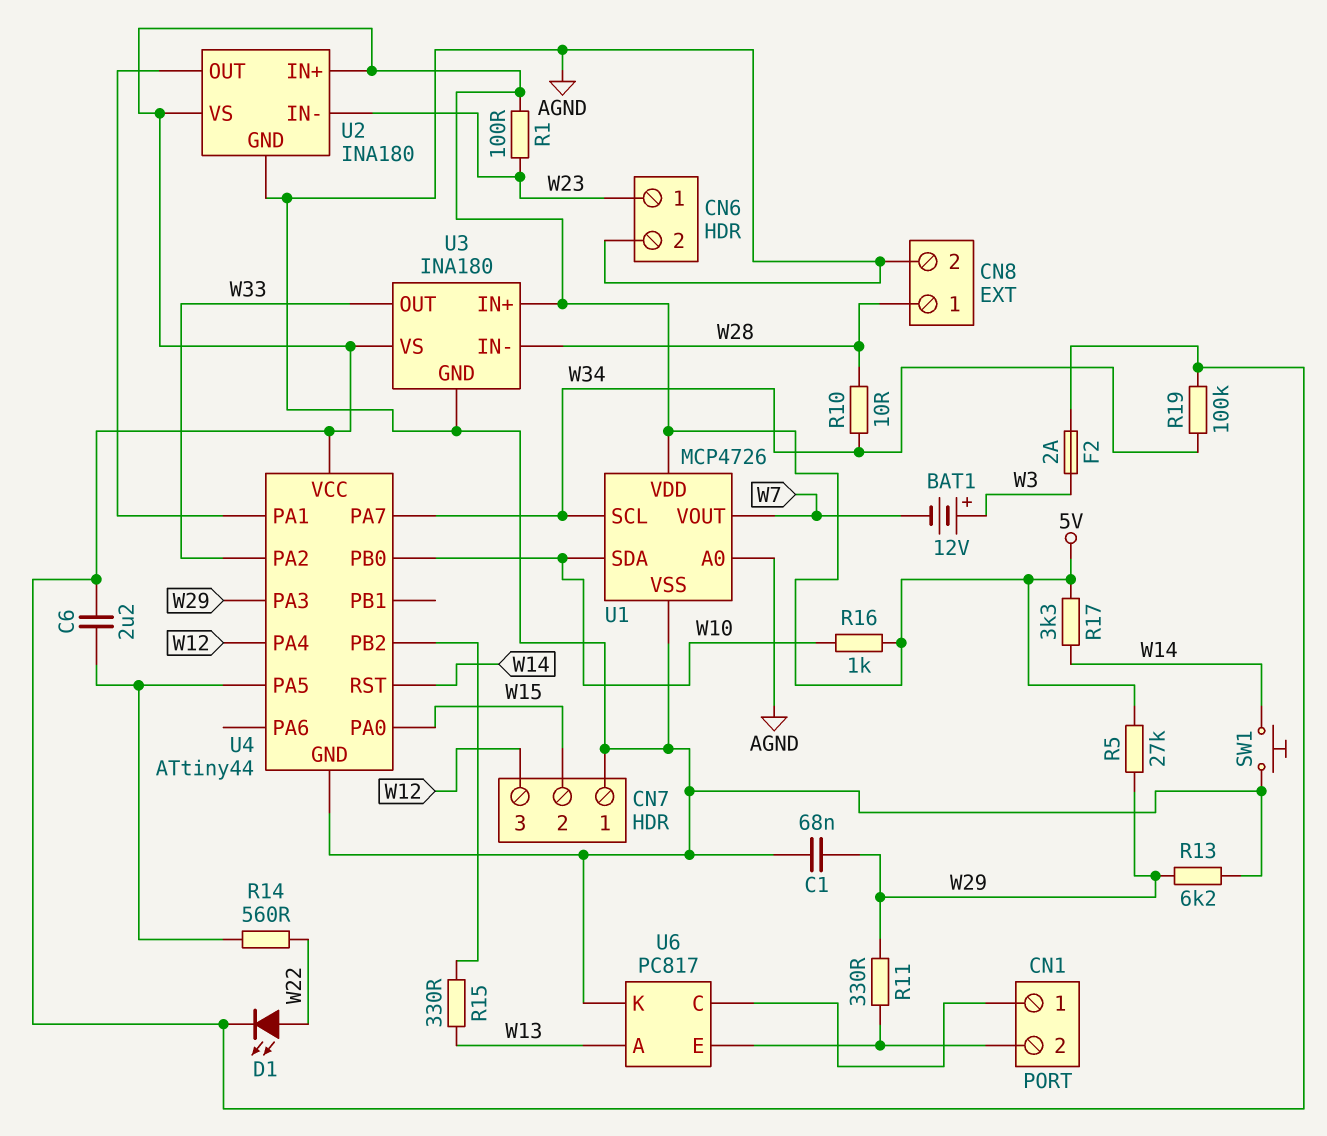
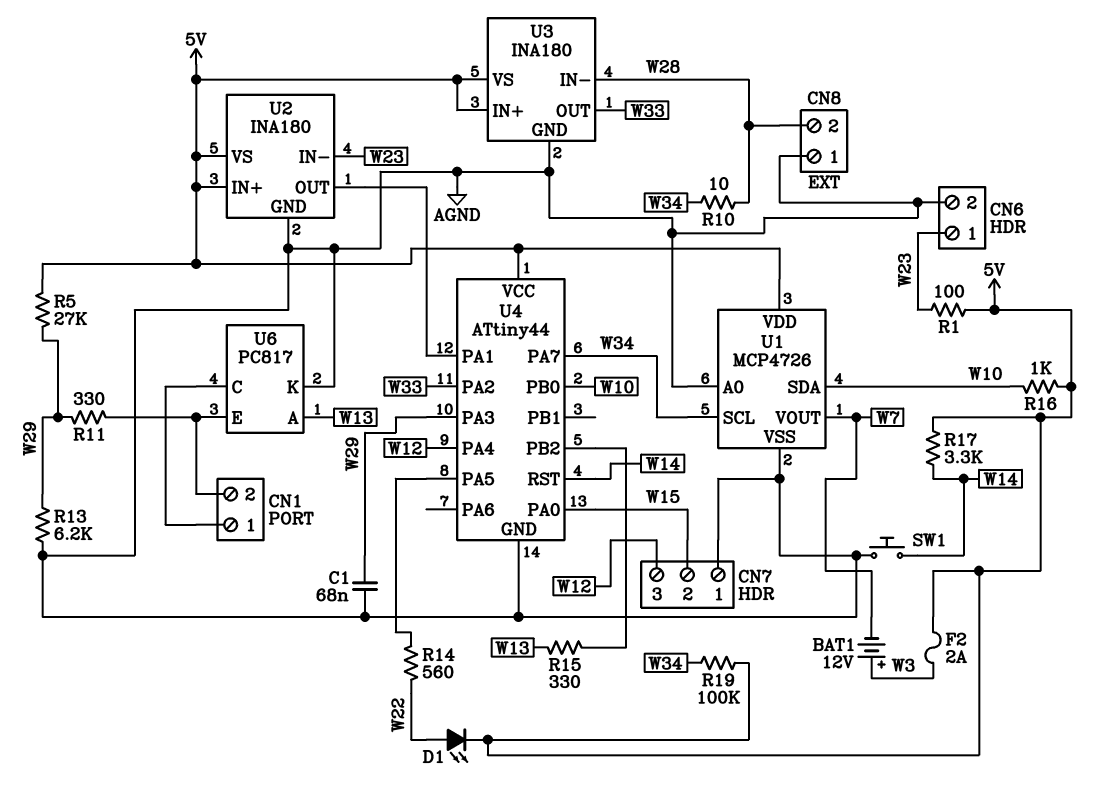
C6: 2.2uF (5V, U4/PA5) -> none
CN8 pin 1: W28 -> AGND
CN8 pin 2: AGND -> W28

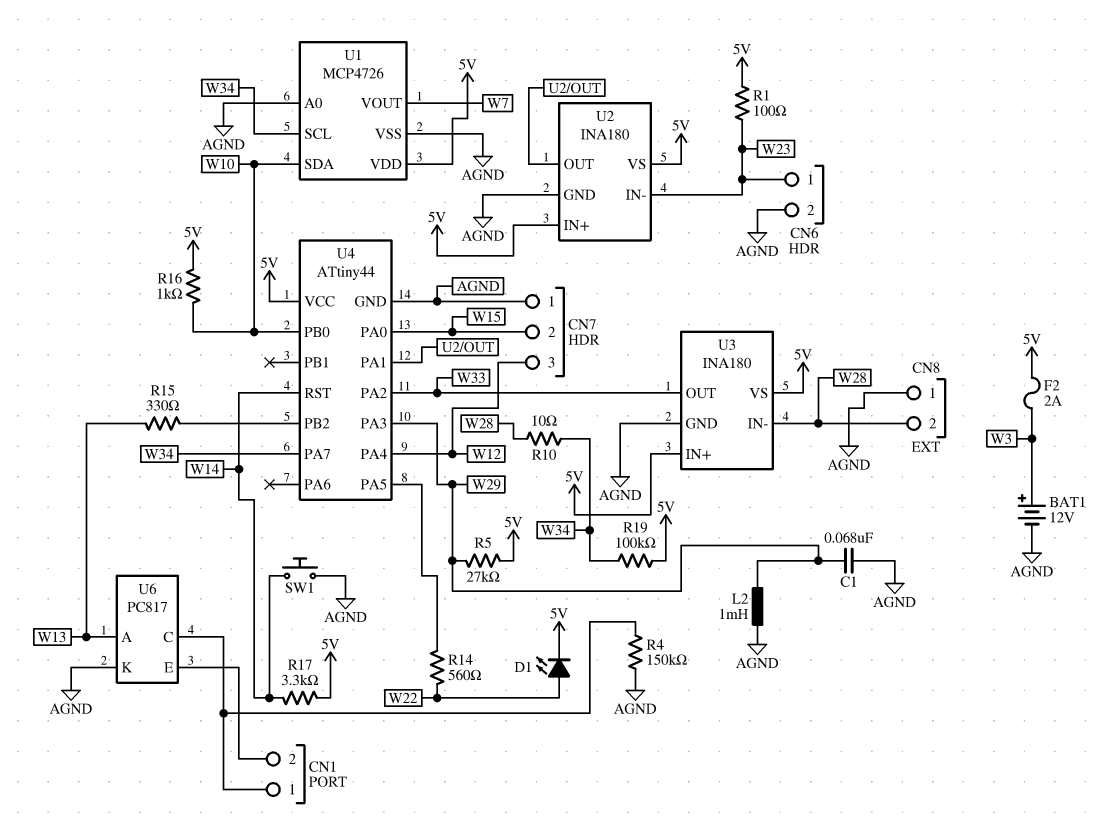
BAT1: 12V (plus W3, minus W7) -> 12V (plus W3, minus AGND)
L2: none -> 1mH (AGND, W29)
R4: none -> 150k (AGND, CN1/1)
R11: 330 (CN1/2, W29) -> none
R13: 6.2k (AGND, W29) -> none

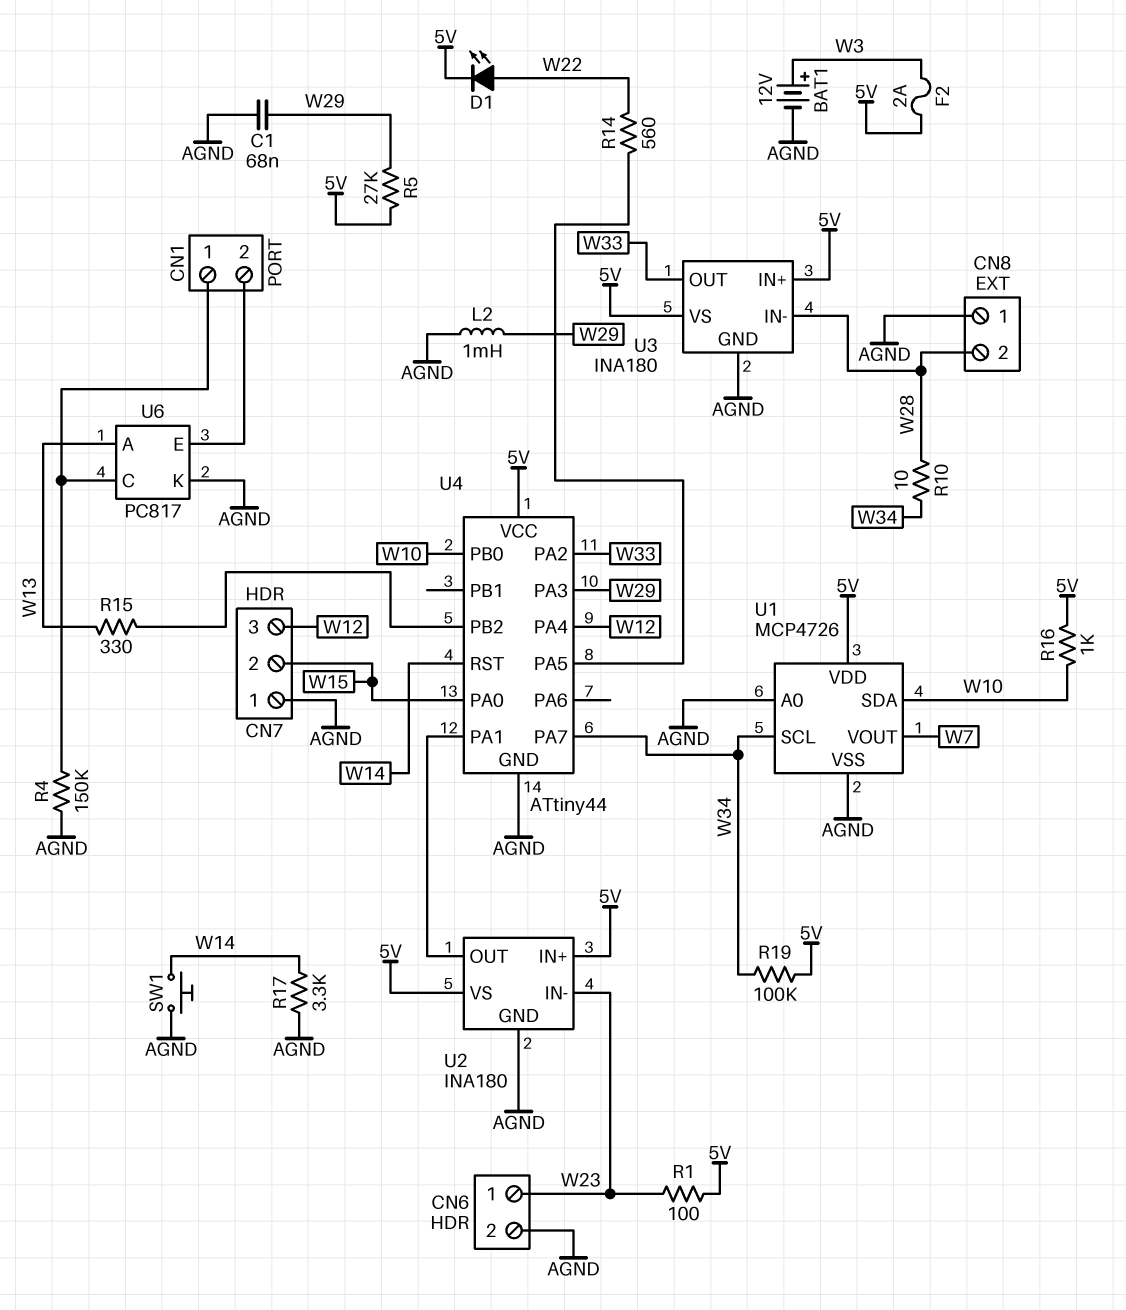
R17: 3.3k (5V, W14) -> 3.3k (AGND, W14)

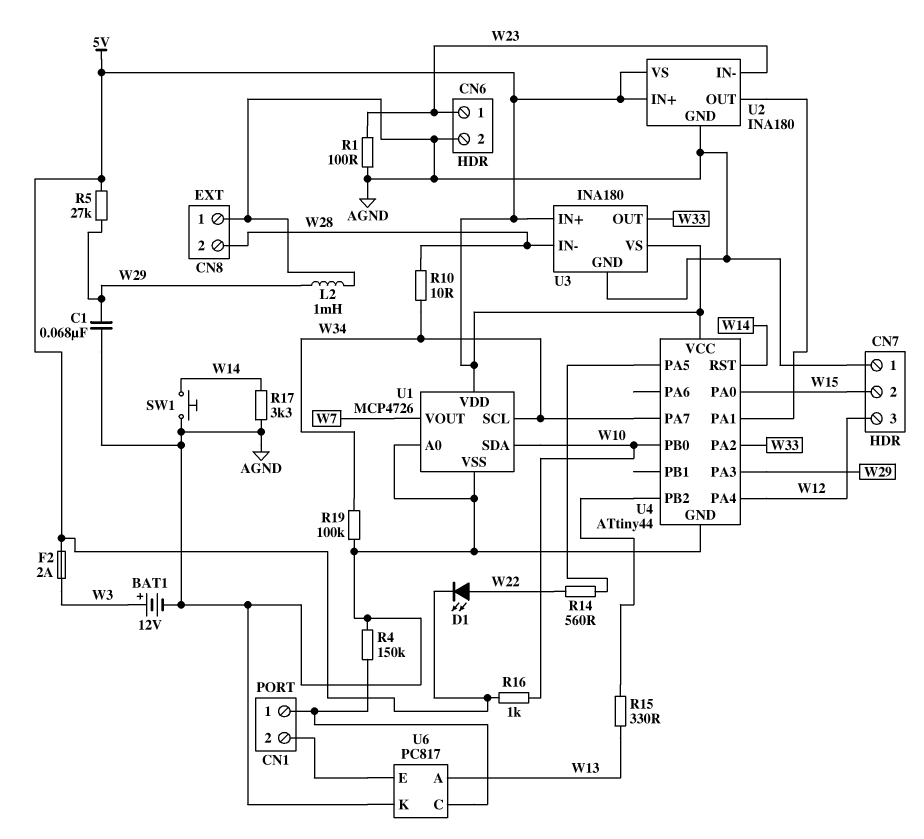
R1: 100 (5V, W23) -> 100 (AGND, W23)
R19: 100k (5V, W34) -> 100k (AGND, W34)

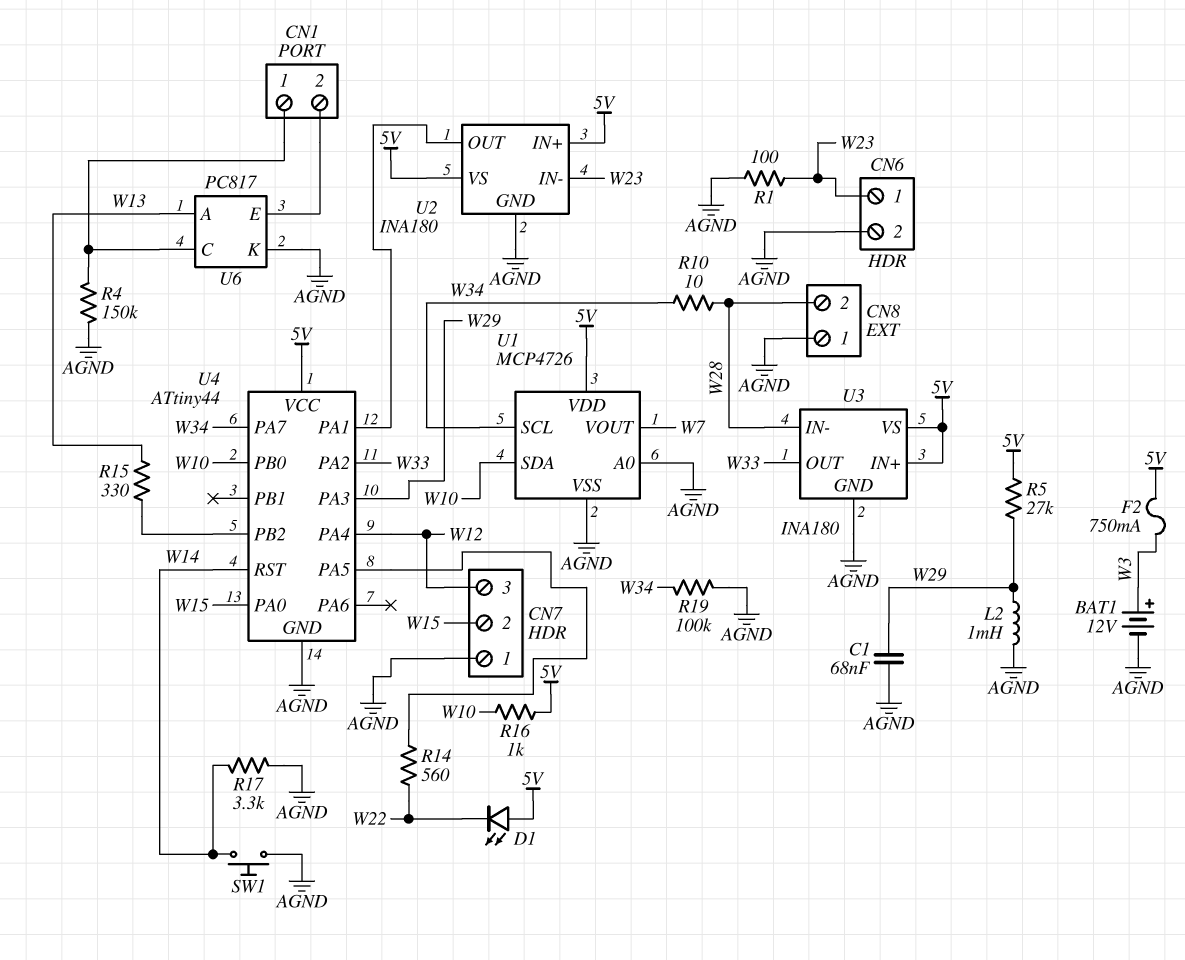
D1: LED (A W22, K 5V) -> LED (A 5V, K W22)
F2: 2A (5V, W3) -> 750mA (5V, W3)

